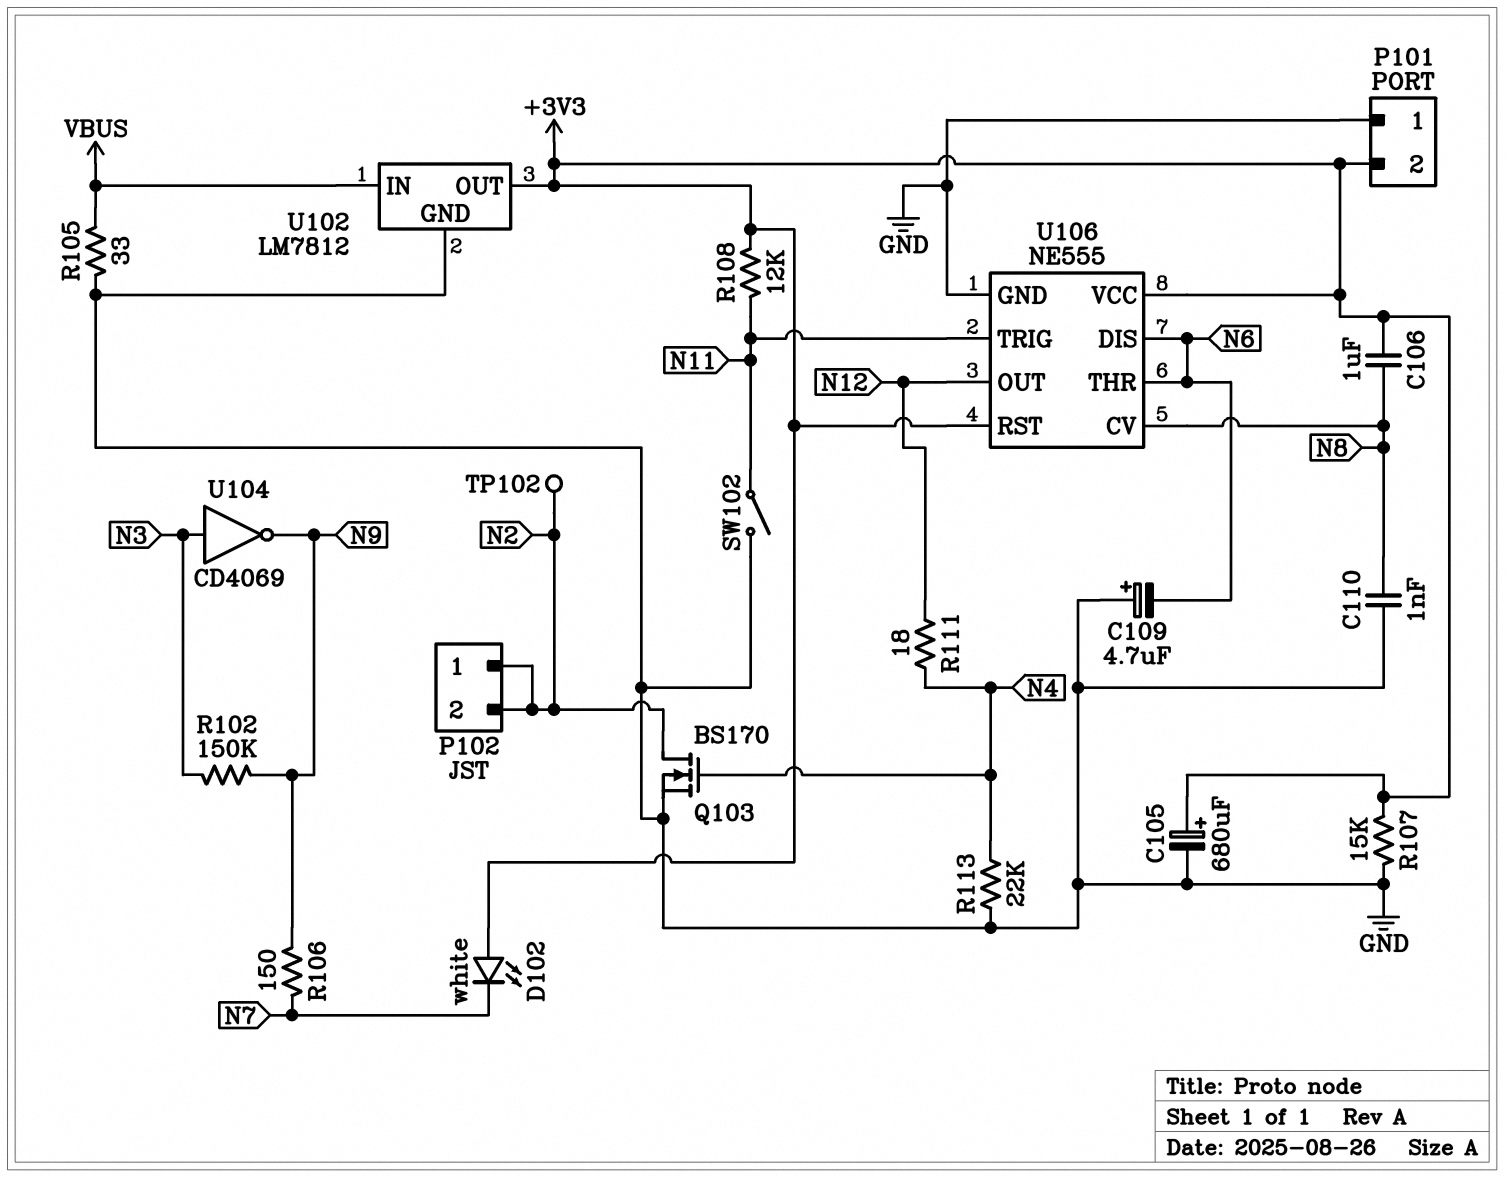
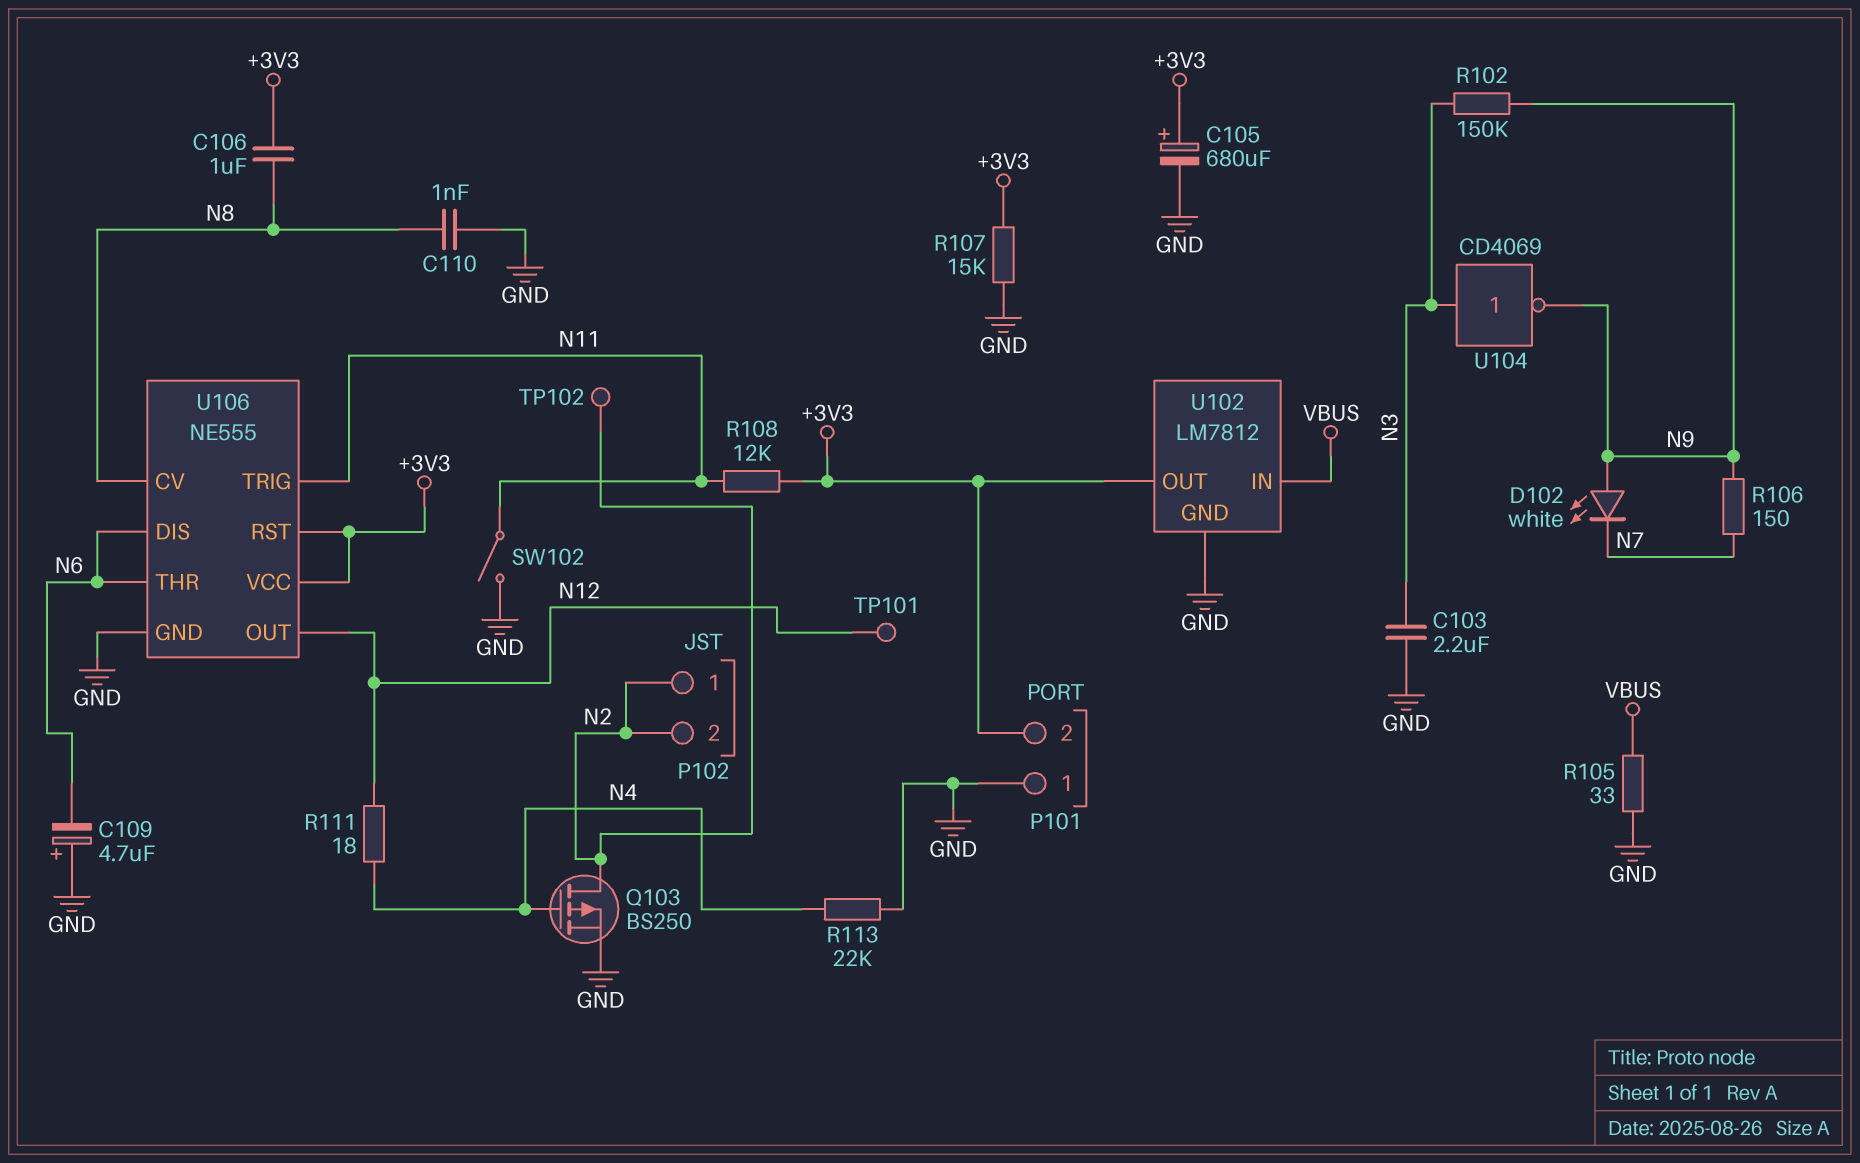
C103: none -> 2.2uF (GND, N3)
D102: LED white (A +3V3, K N7) -> LED white (A N9, K N7)
Q103: NMOS BS170 (G N4, D N2, S GND) -> PMOS BS250 (G N4, D N2, S GND)
TP101: none -> test point (N12)

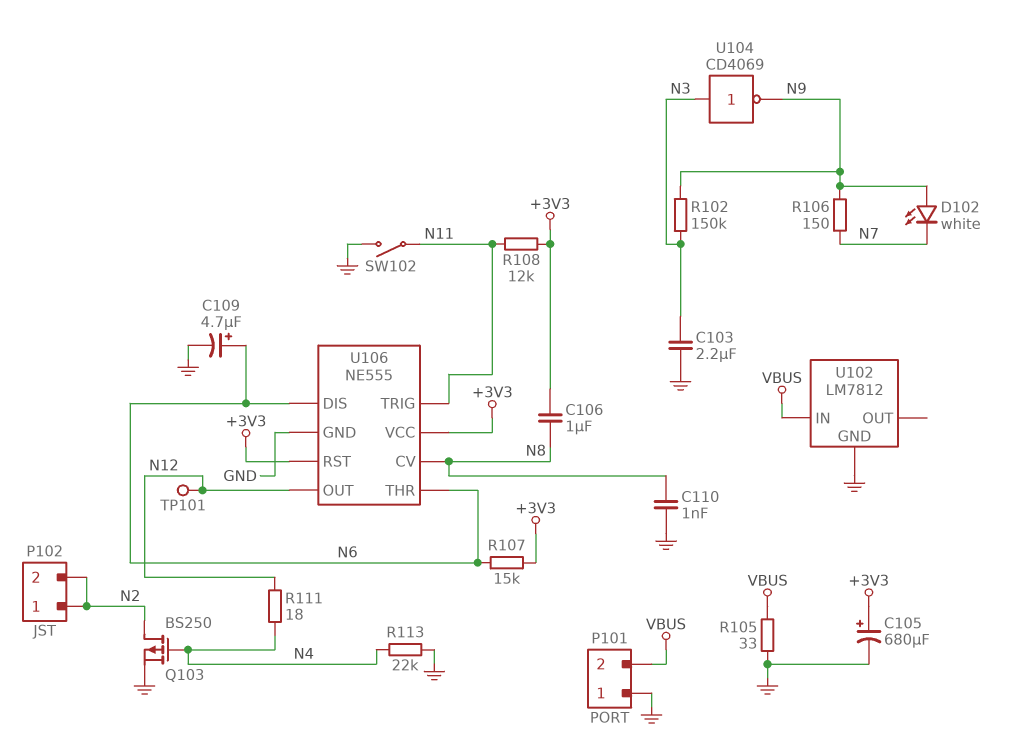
C109: 4.7uF (plus GND, minus N6) -> 4.7uF (plus N6, minus GND)
P101 pin 2: +3V3 -> VBUS
R107: 15k (+3V3, GND) -> 15k (+3V3, N6)
TP102: test point (N2) -> none
U102 pin OUT: +3V3 -> none

